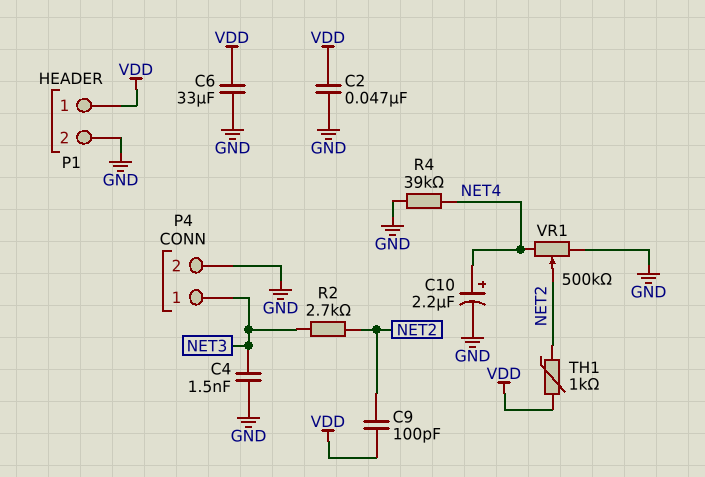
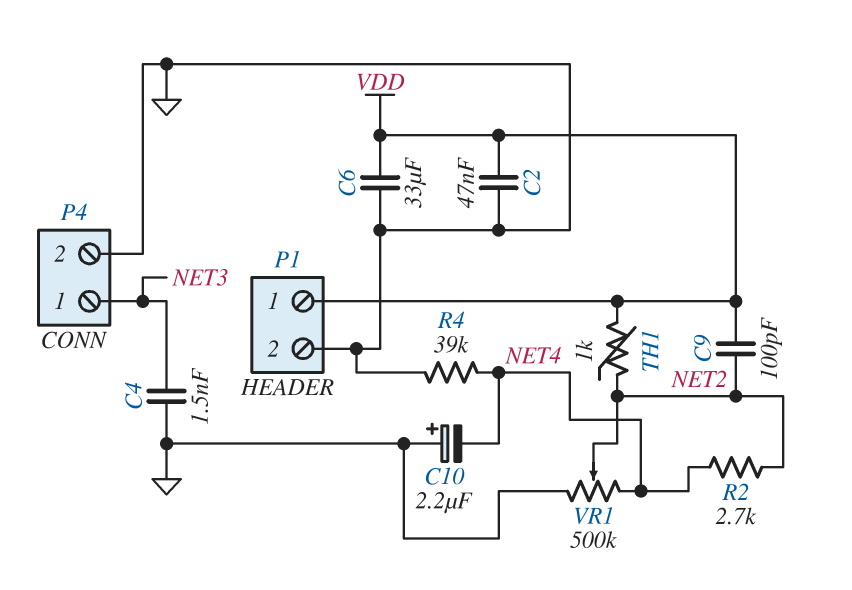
C10: 2.2uF (plus NET4, minus GND) -> 2.2uF (plus GND, minus NET4)
R2: 2.7k (NET2, NET3) -> 2.7k (NET2, NET4)

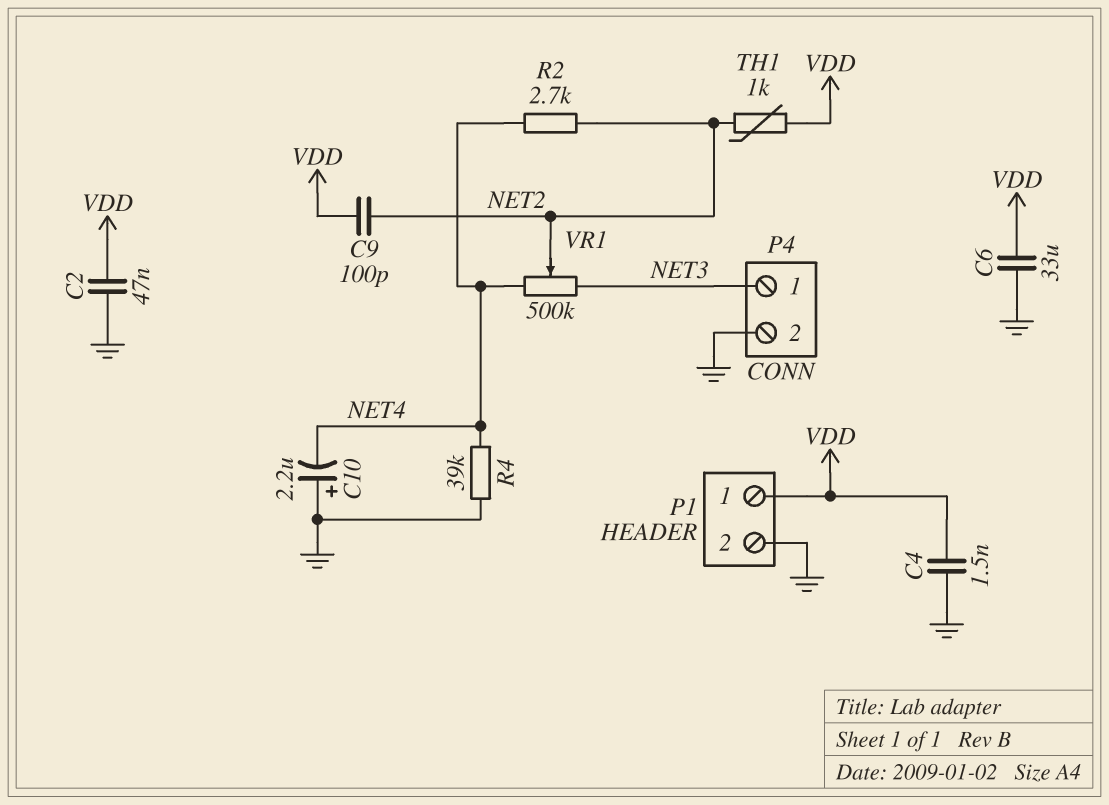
C4: 1.5nF (GND, NET3) -> 1.5nF (GND, VDD)
VR1: 500k (GND, NET4, wiper NET2) -> 500k (NET3, NET4, wiper NET2)

